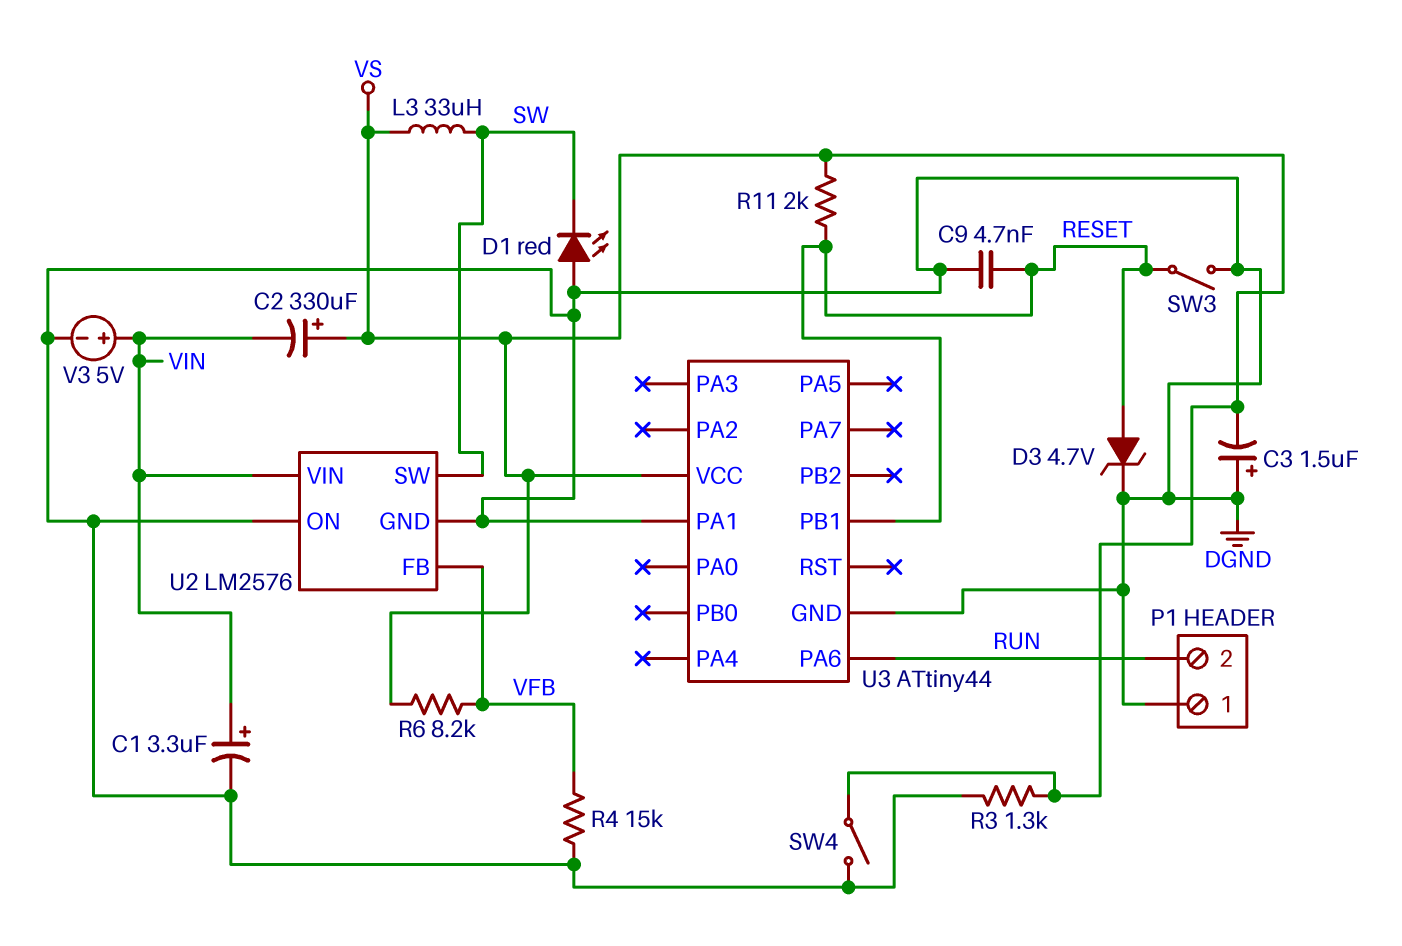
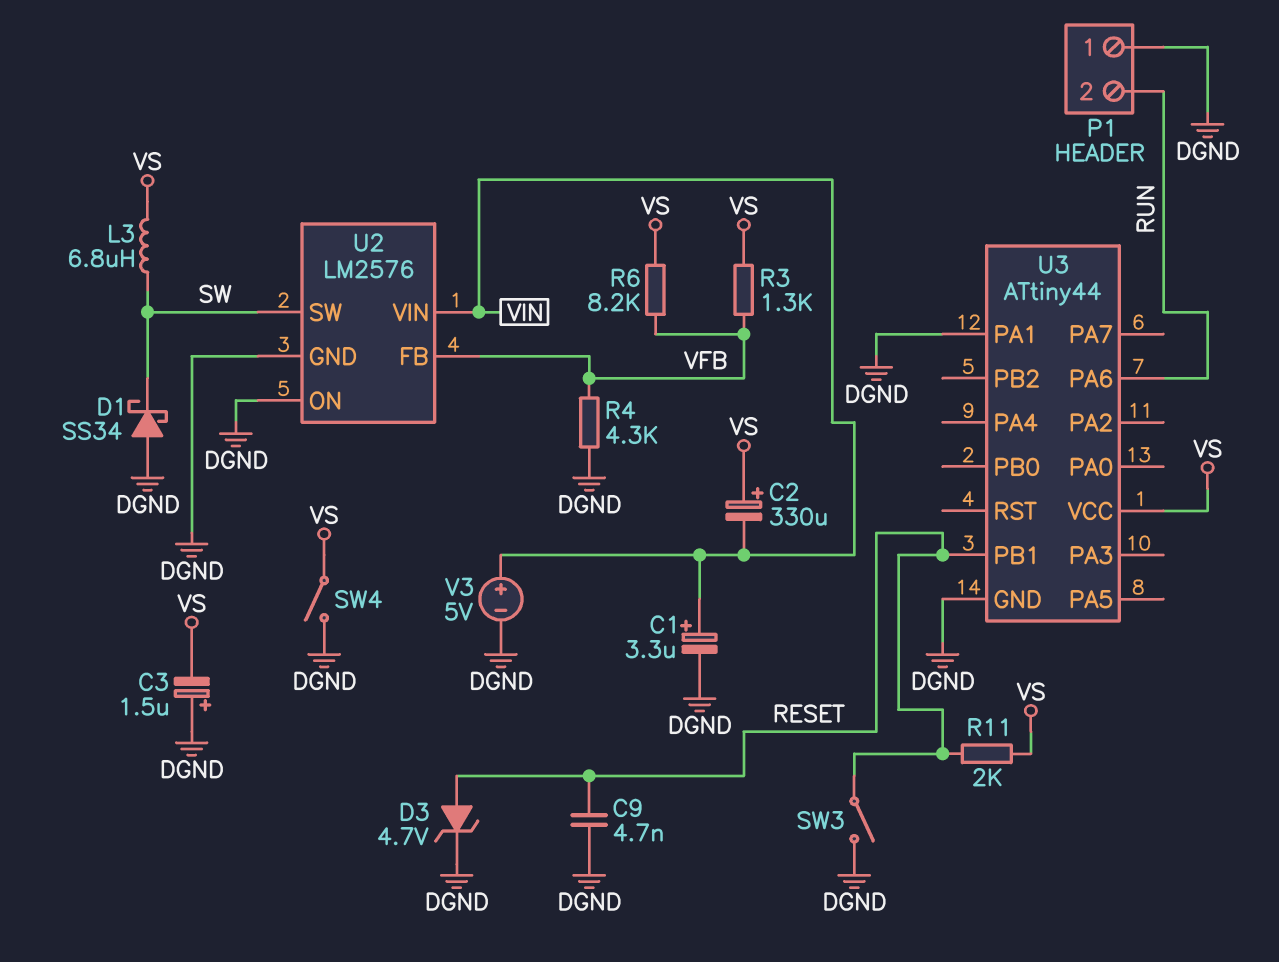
D1: LED red (A DGND, K SW) -> schottky SS34 (A DGND, K SW)
L3: 33uH (SW, VS) -> 6.8uH (SW, VS)
R3: 1.3k (DGND, VS) -> 1.3k (VFB, VS)
R4: 15k (DGND, VFB) -> 4.3k (DGND, VFB)

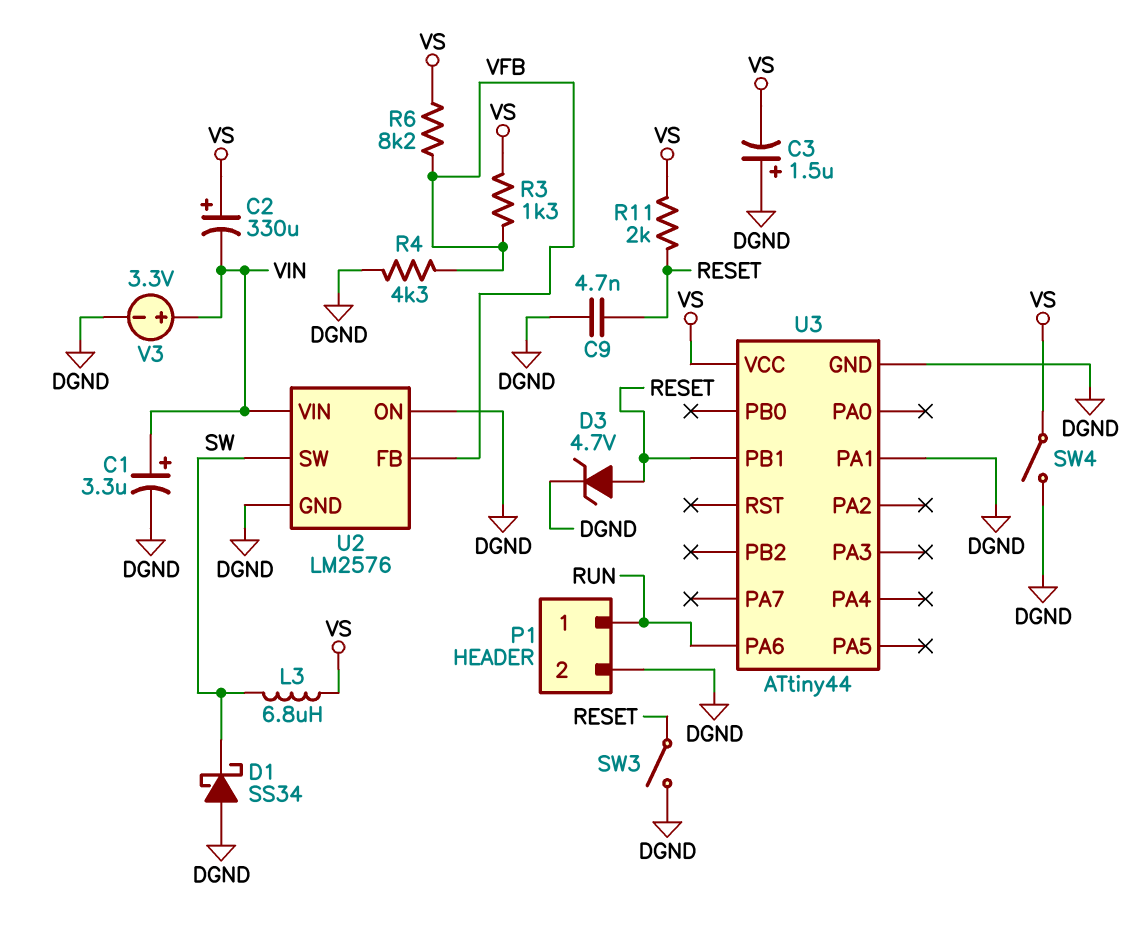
P1 pin 1: DGND -> RUN
P1 pin 2: RUN -> DGND
V3: 5V (plus VIN, minus DGND) -> 3.3V (plus VIN, minus DGND)

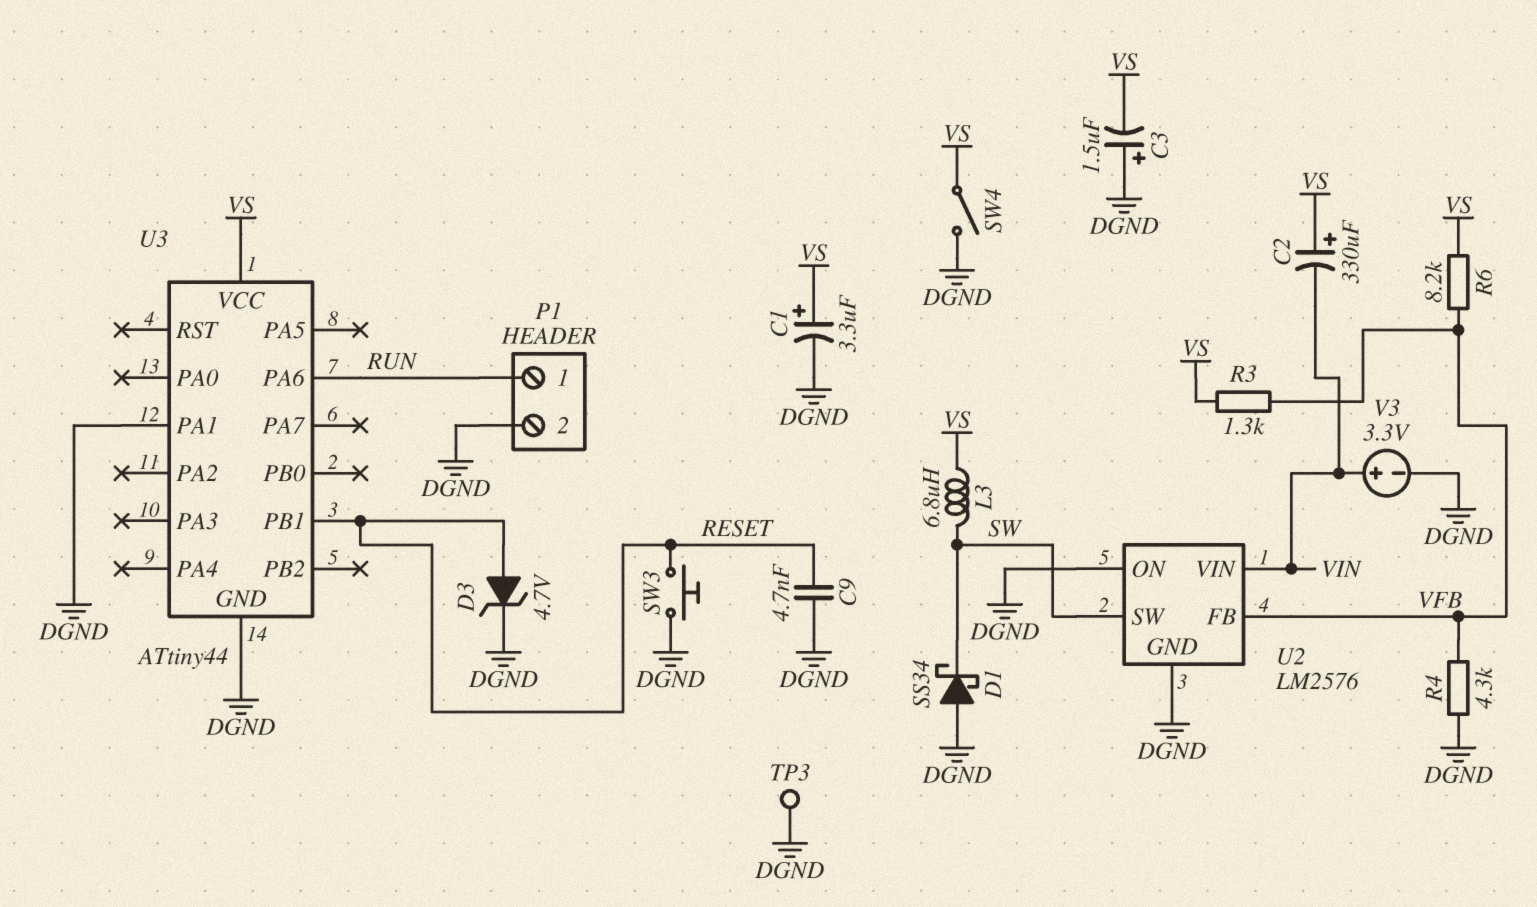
C1: 3.3uF (plus VIN, minus DGND) -> 3.3uF (plus VS, minus DGND)
R11: 2k (RESET, VS) -> none
SW3: switch (DGND, RESET) -> button (DGND, RESET)
TP3: none -> test point (DGND)

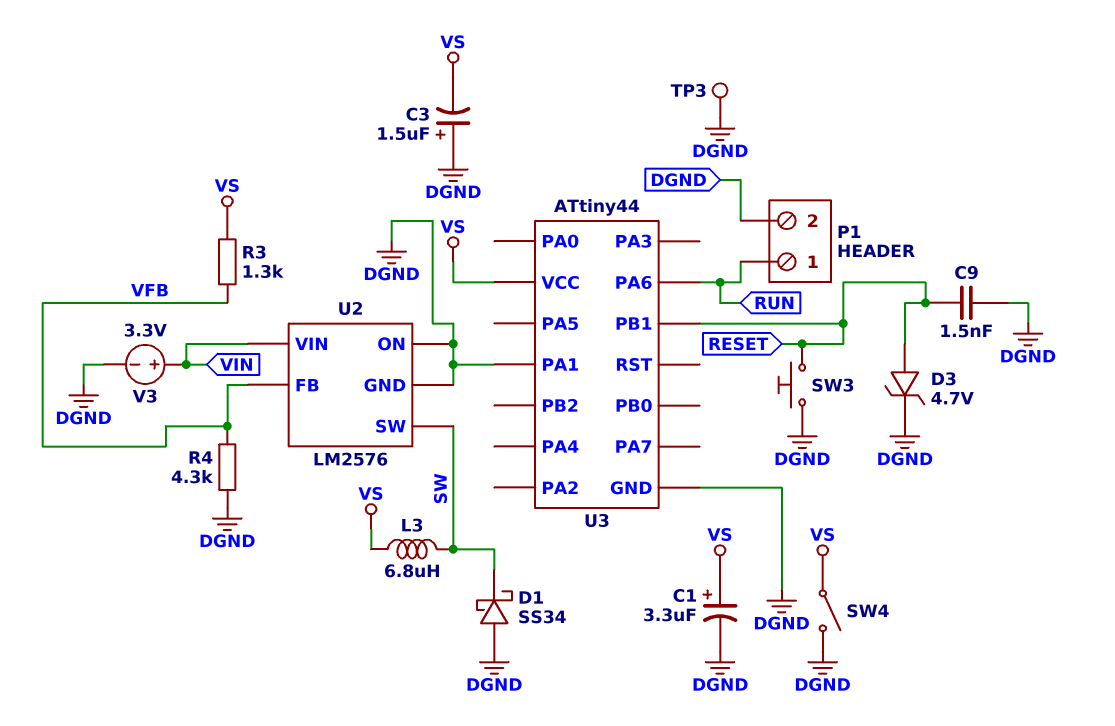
C2: 330uF (plus VS, minus VIN) -> none
C9: 4.7nF (DGND, RESET) -> 1.5nF (DGND, RESET)
R6: 8.2k (VFB, VS) -> none

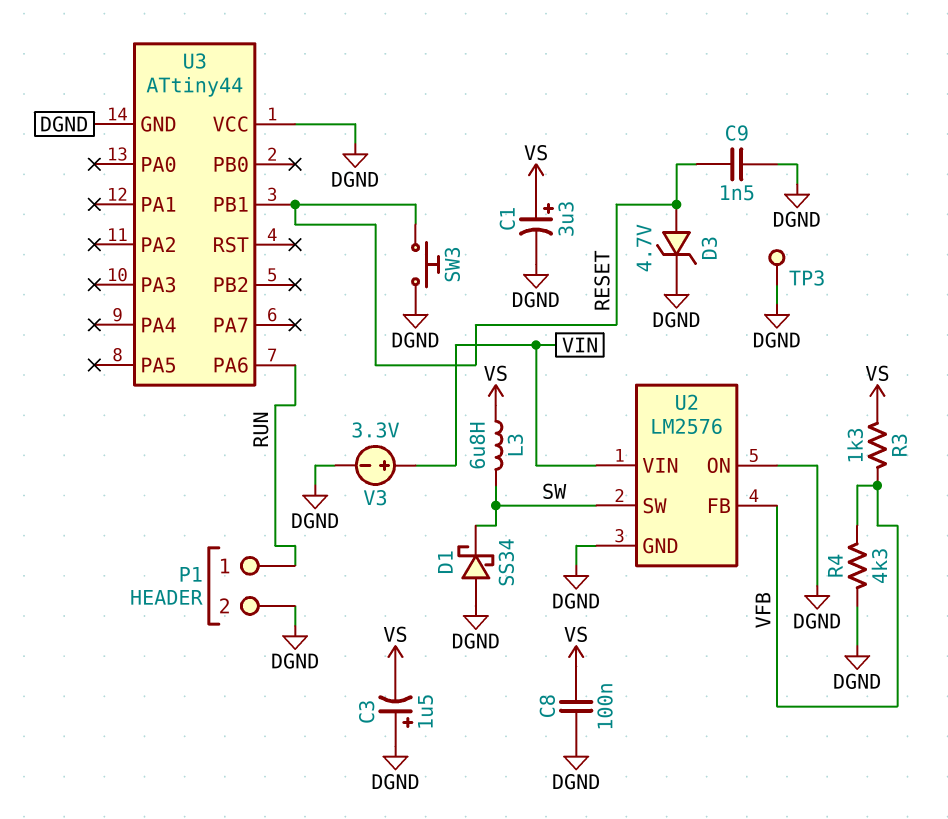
C8: none -> 100nF (DGND, VS)
SW4: switch (DGND, VS) -> none
U3 pin PA1: DGND -> none
U3 pin VCC: VS -> DGND

